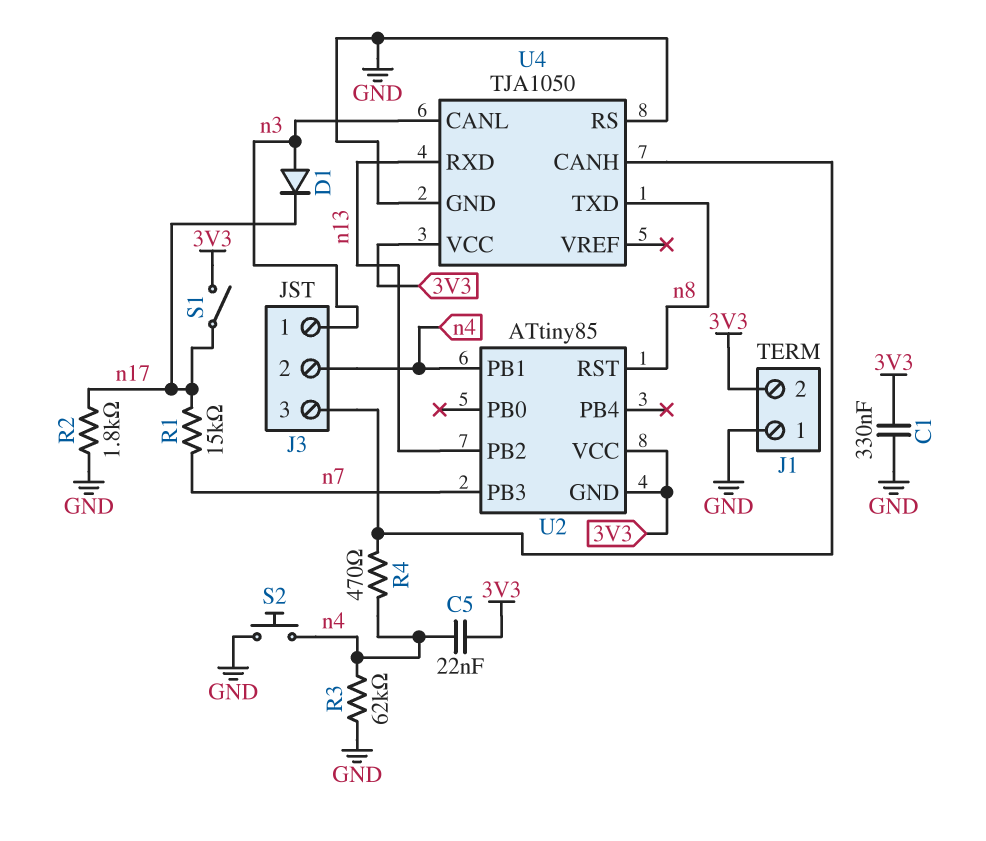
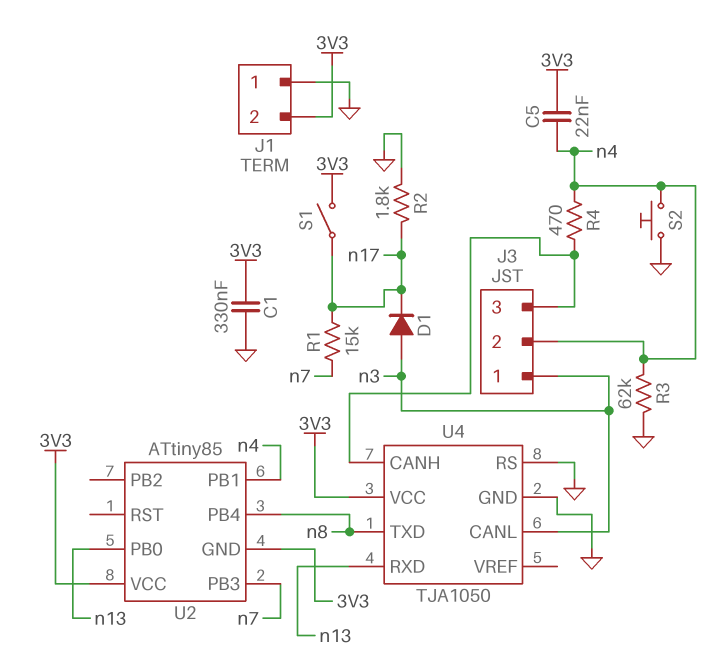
U2 pin PB0: none -> n13
U2 pin PB2: n13 -> none
U2 pin PB4: none -> n8
U2 pin RST: n8 -> none

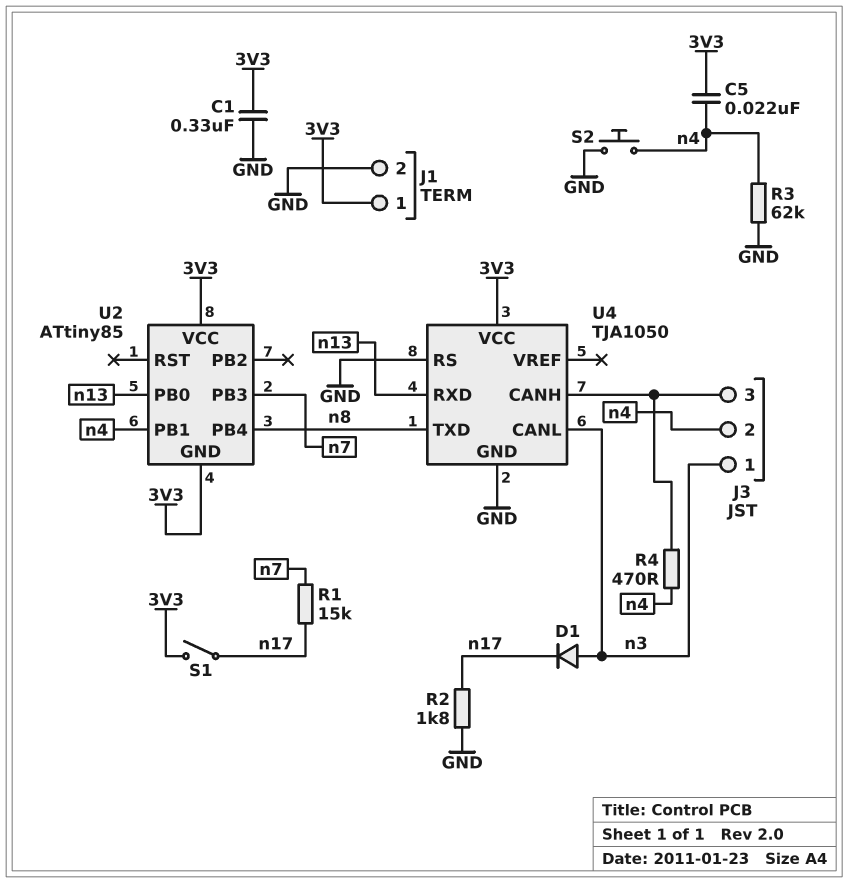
J1 pin 1: GND -> 3V3
J1 pin 2: 3V3 -> GND

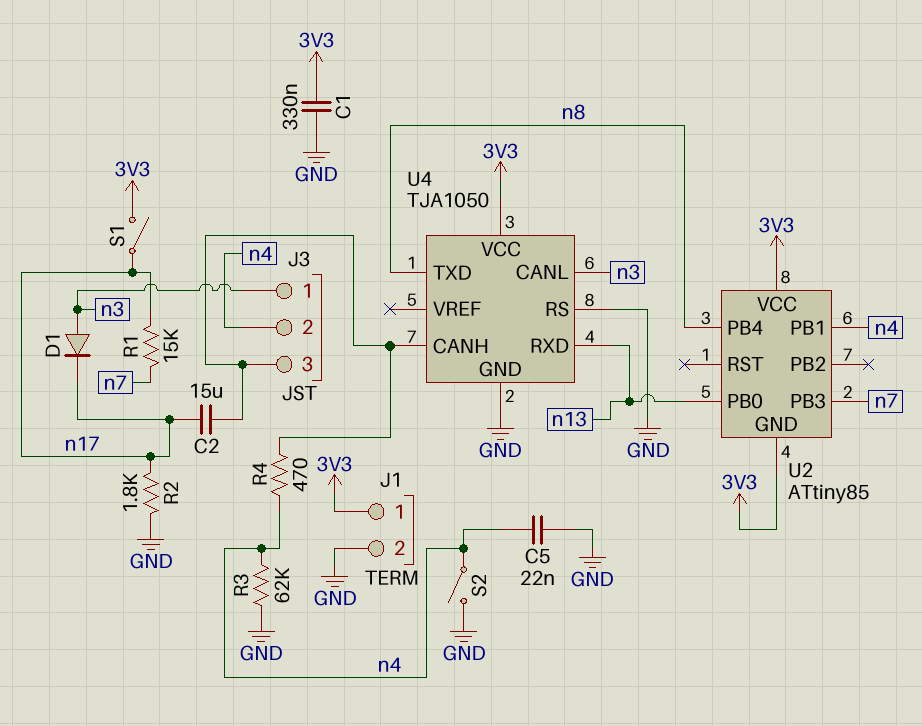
C2: none -> 15uF (J3/3, n17)
C5: 22nF (3V3, n4) -> 22nF (GND, n4)
S2: button (GND, n4) -> switch (GND, n4)

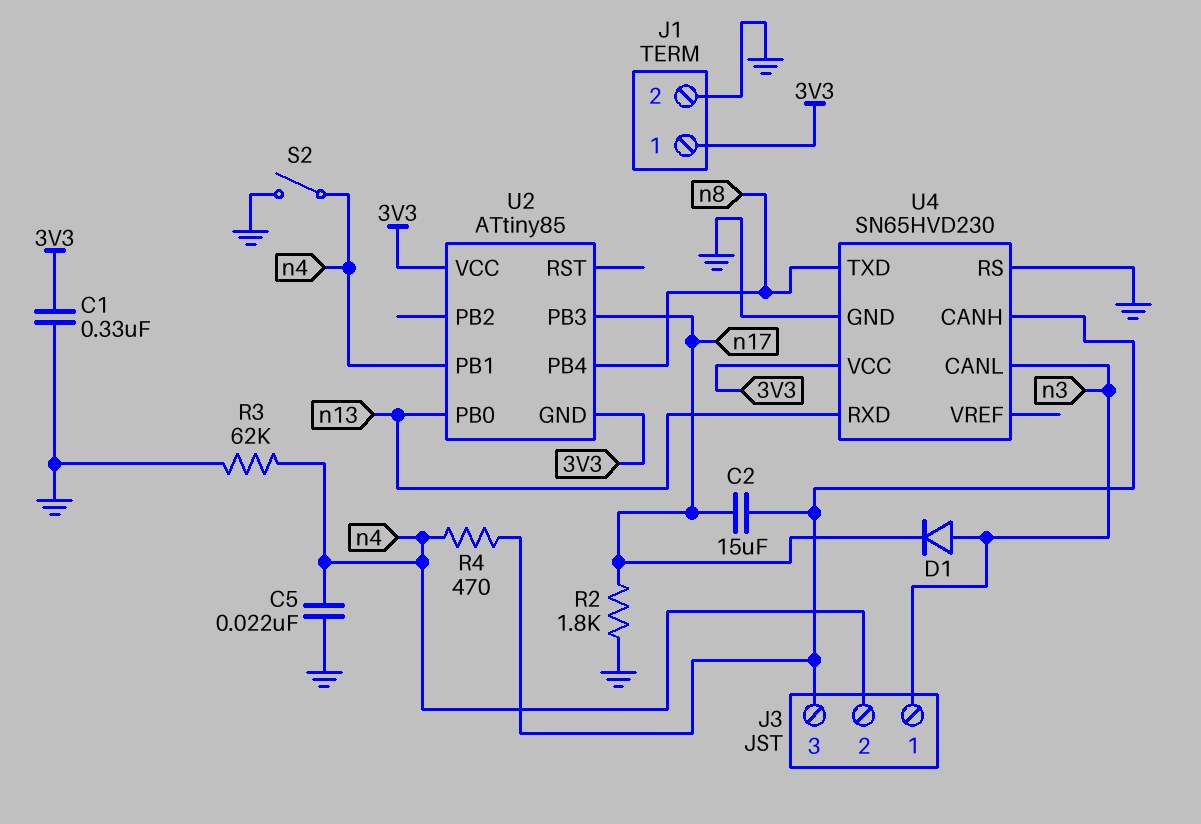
R1: 15k (n7, n17) -> none
S1: switch (3V3, n17) -> none
U2 pin PB3: n7 -> n17
U4: TJA1050 -> SN65HVD230

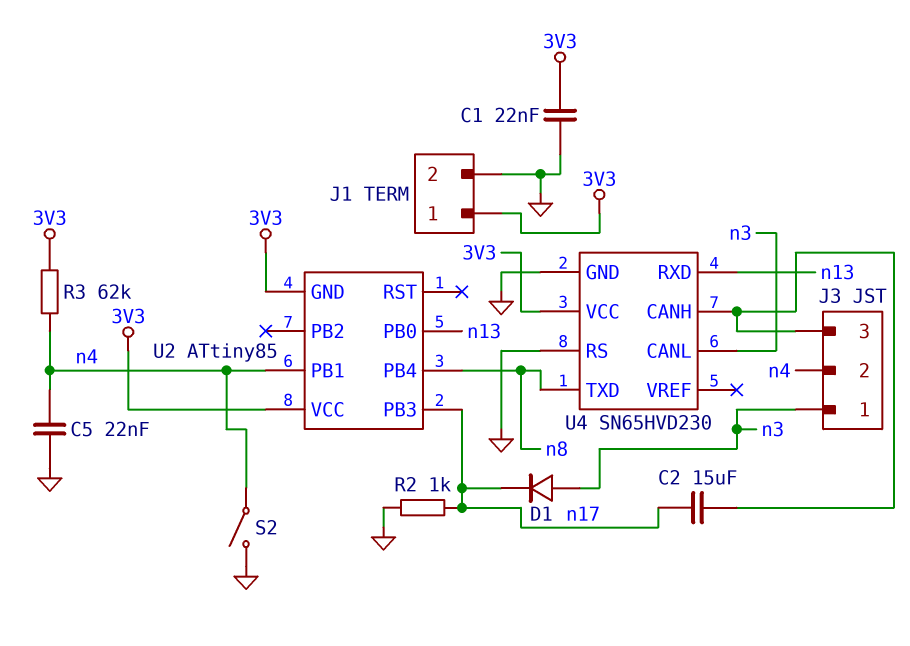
C1: 330nF (3V3, GND) -> 22nF (3V3, GND)
R2: 1.8k (GND, n17) -> 1k (GND, n17)
R3: 62k (GND, n4) -> 62k (3V3, n4)
R4: 470 (J3/3, n4) -> none

